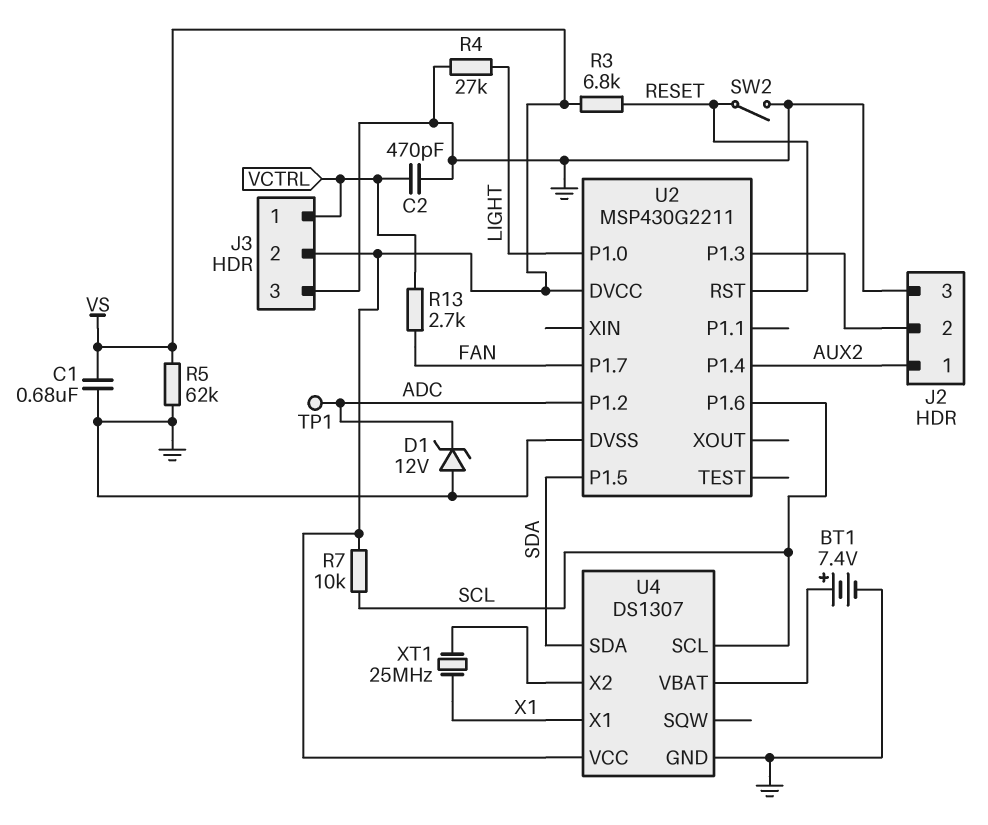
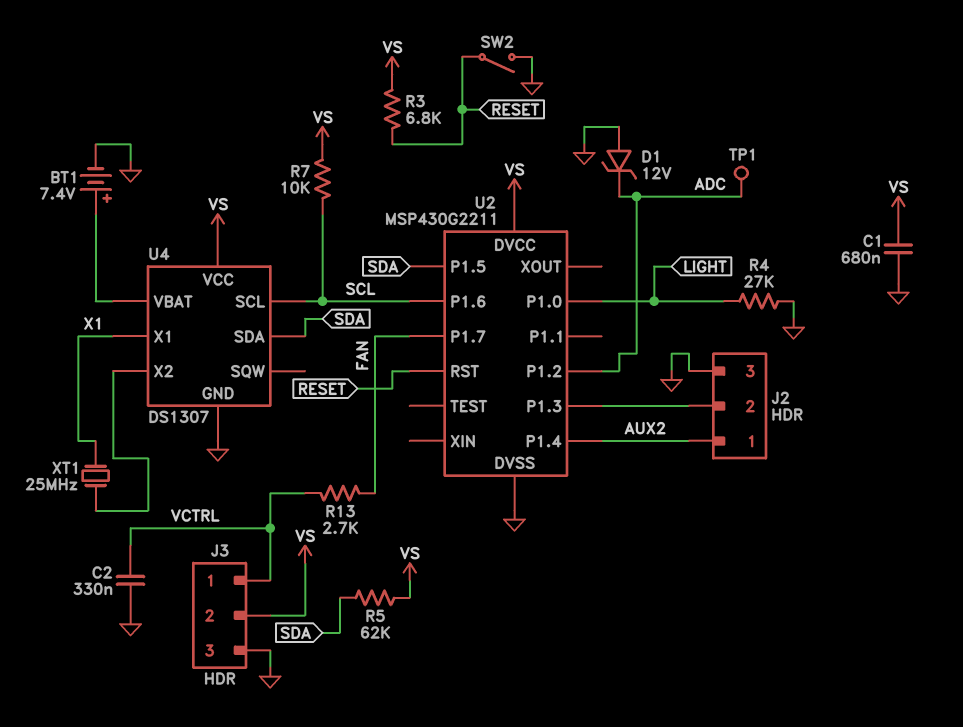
C2: 470pF (GND, VCTRL) -> 330nF (GND, VCTRL)
R5: 62k (GND, VS) -> 62k (SDA, VS)

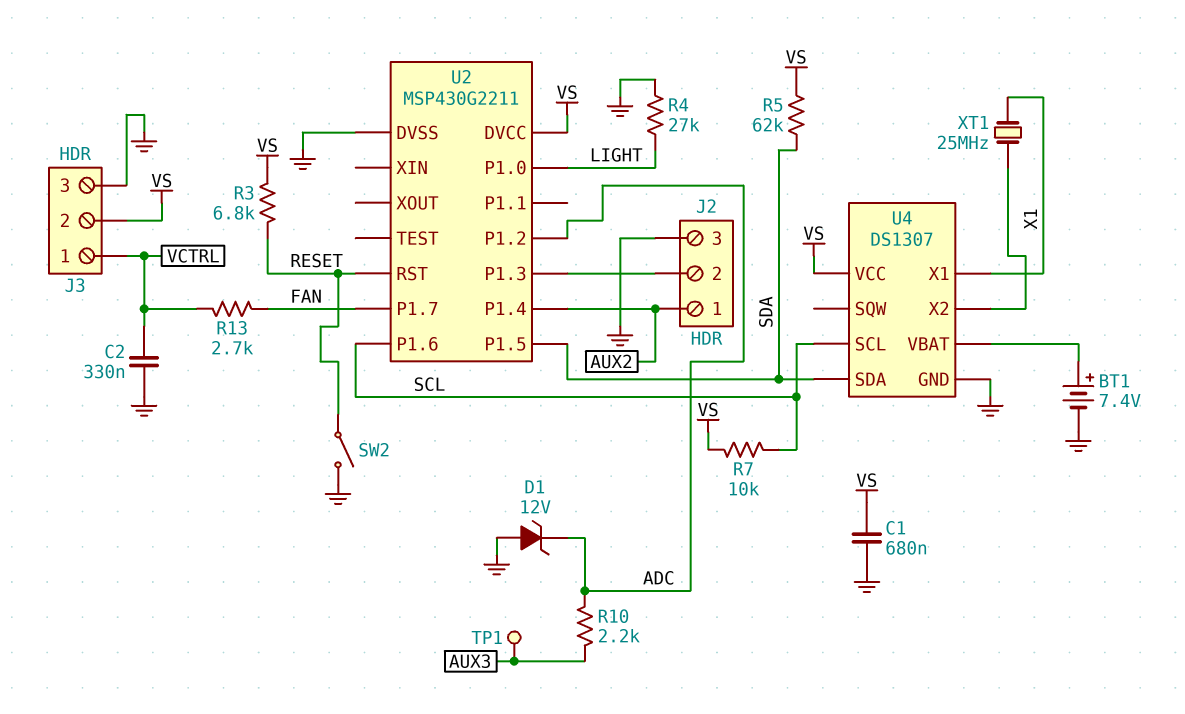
R10: none -> 2.2k (ADC, AUX3)
TP1: test point (ADC) -> test point (AUX3)

